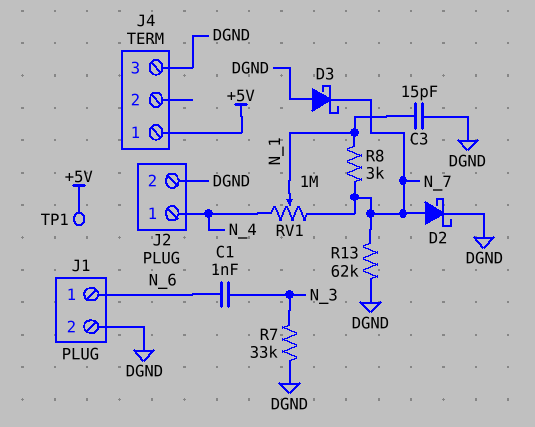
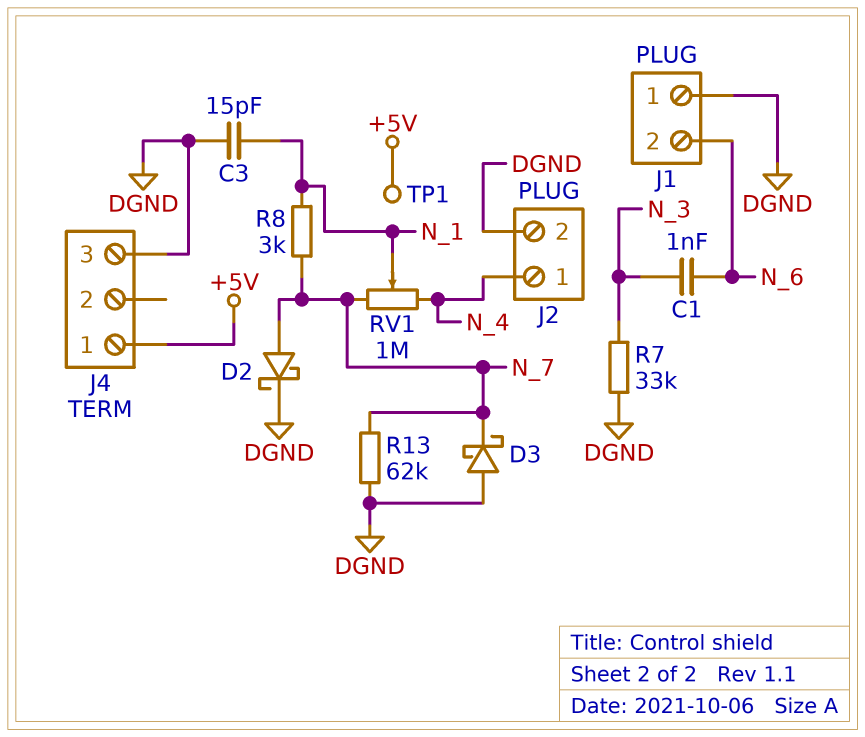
J1 pin 1: N_6 -> DGND
J1 pin 2: DGND -> N_6

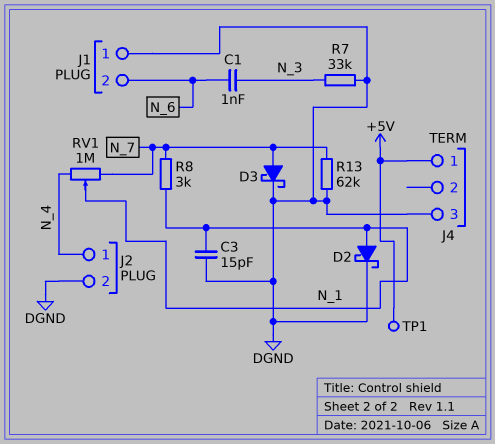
D2: schottky (A N_7, K DGND) -> schottky (A N_1, K DGND)
D3: schottky (A DGND, K N_7) -> schottky (A N_7, K DGND)

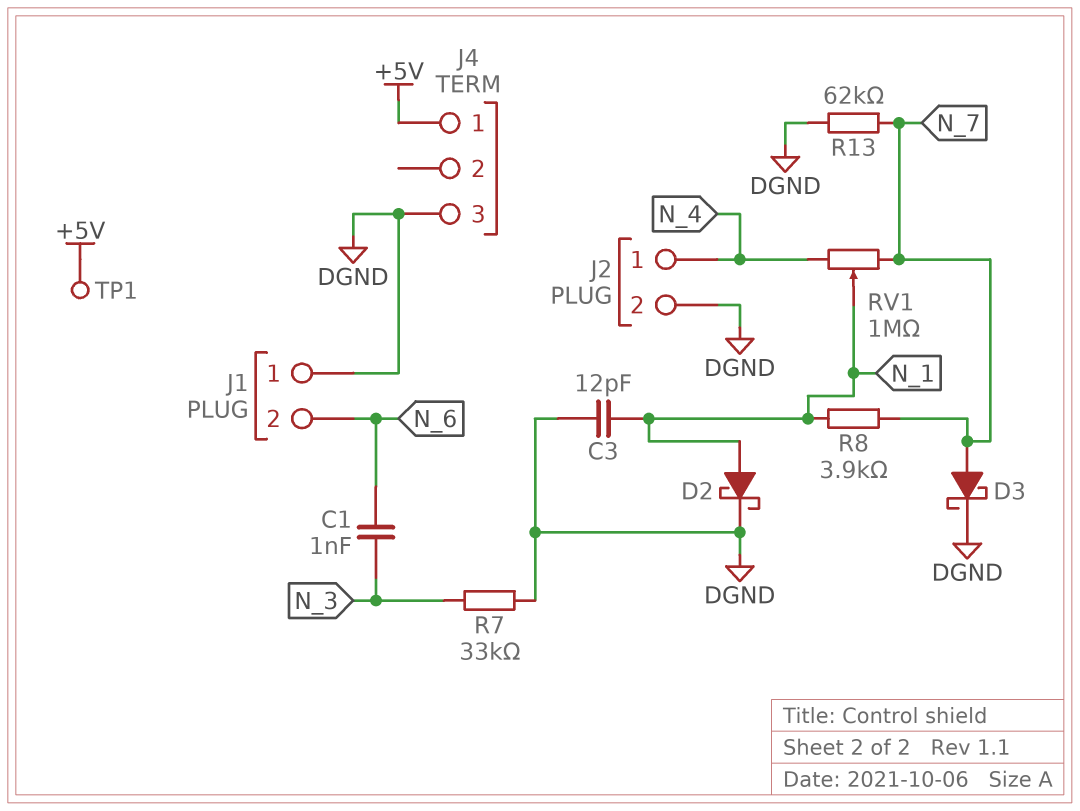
C3: 15pF (DGND, N_1) -> 12pF (DGND, N_1)
R8: 3k (N_1, N_7) -> 3.9k (N_1, N_7)

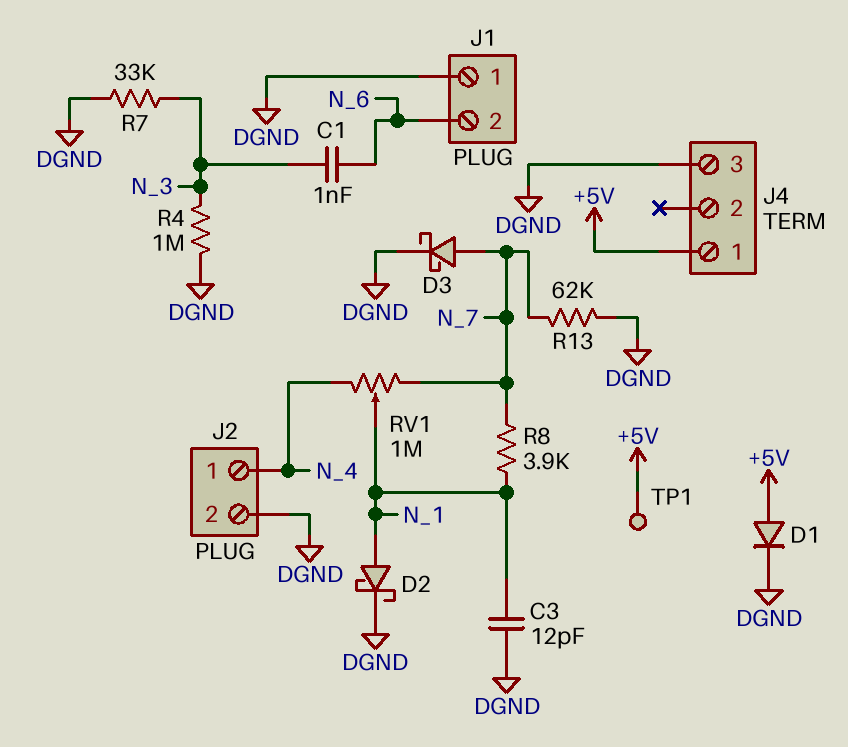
D1: none -> diode (A +5V, K DGND)
R4: none -> 1M (DGND, N_3)

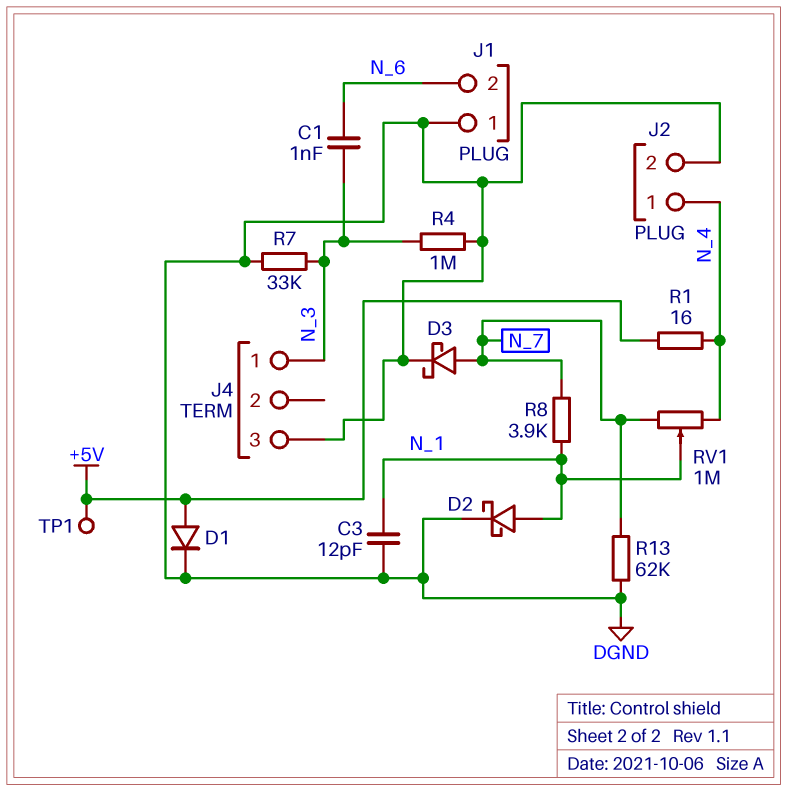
J4 pin 1: +5V -> N_3
R1: none -> 16 (+5V, N_4)

